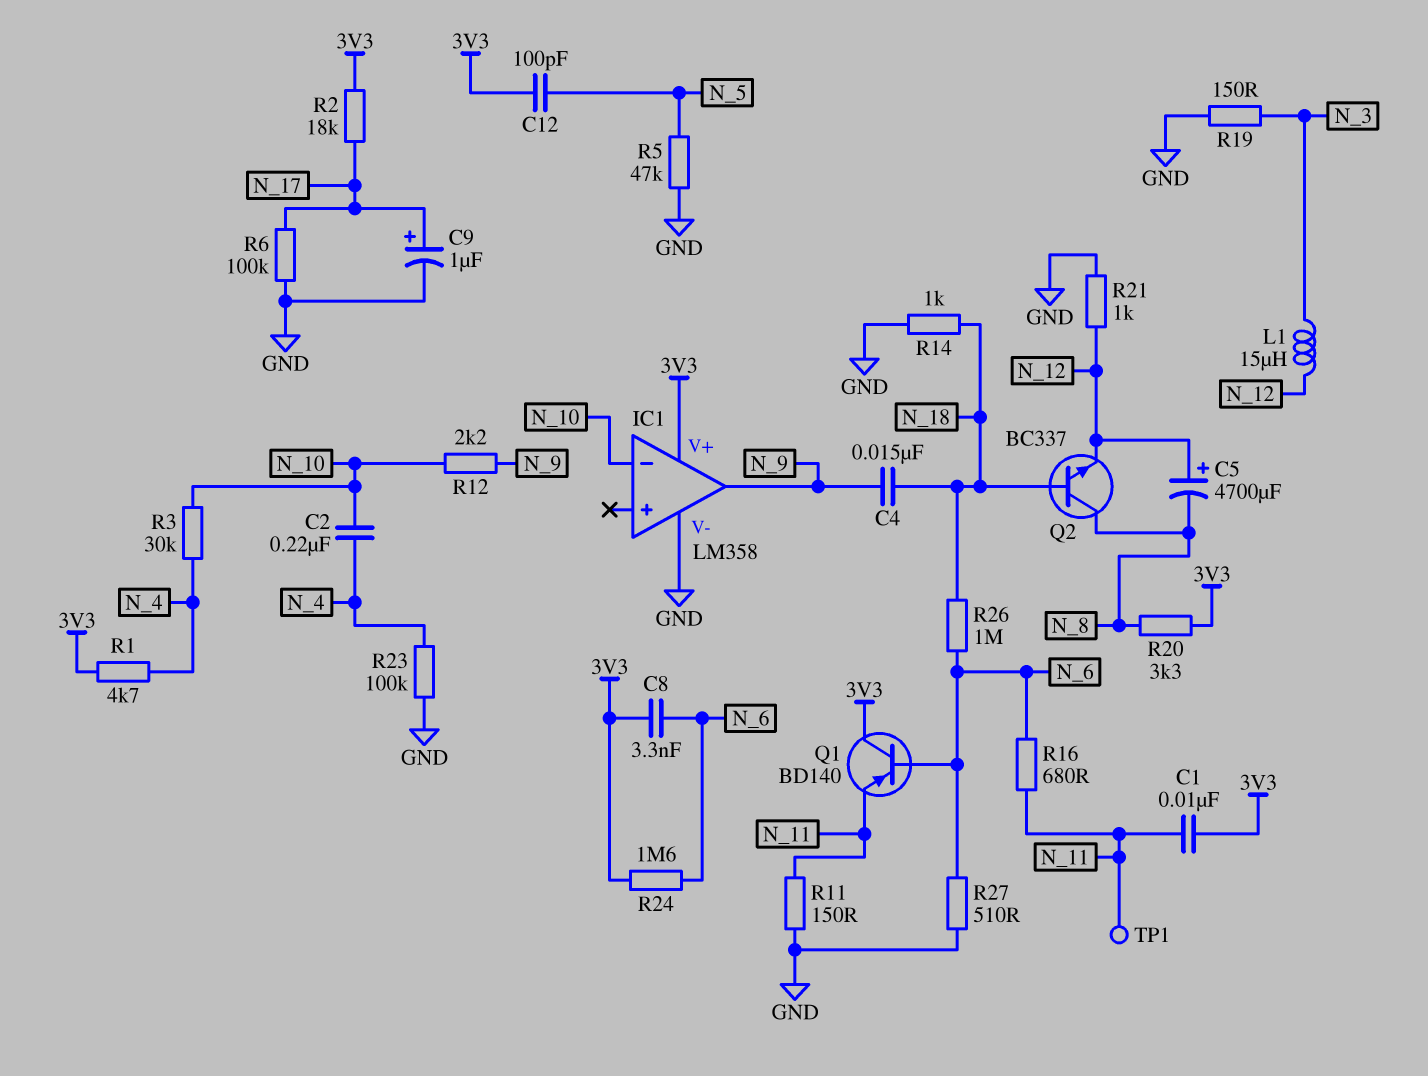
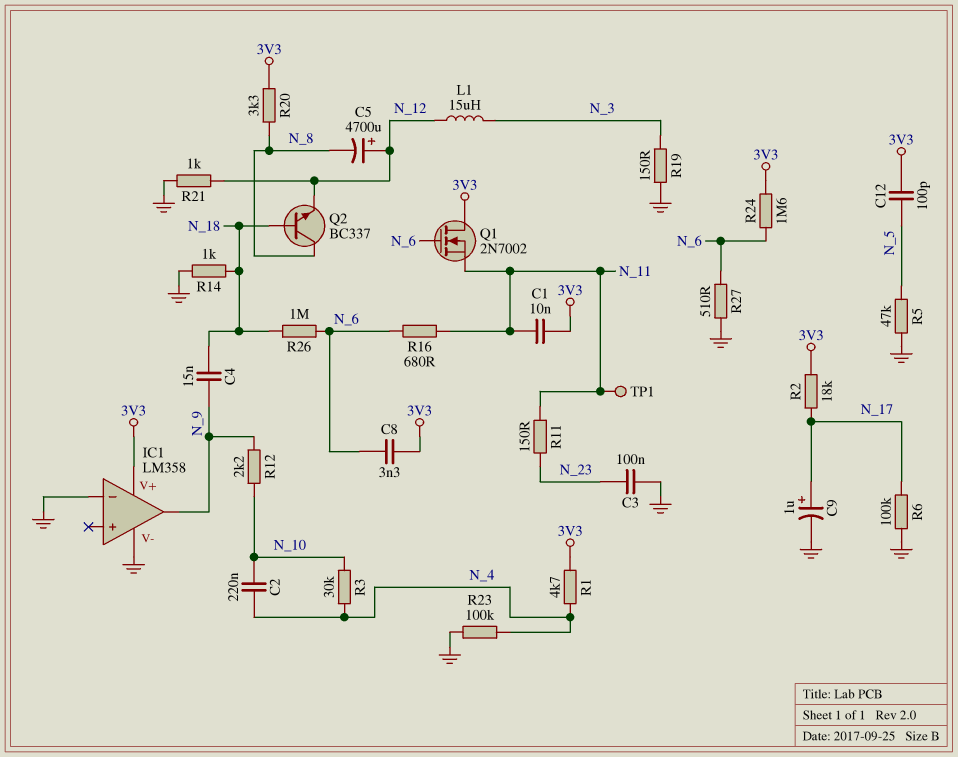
C3: none -> 100nF (GND, N_23)
IC1 pin in-: N_10 -> GND
Q1: PNP BD140 (B N_6, C 3V3, E N_11) -> NMOS 2N7002 (G N_6, D 3V3, S N_11)
R11: 150 (GND, N_11) -> 150 (N_11, N_23)

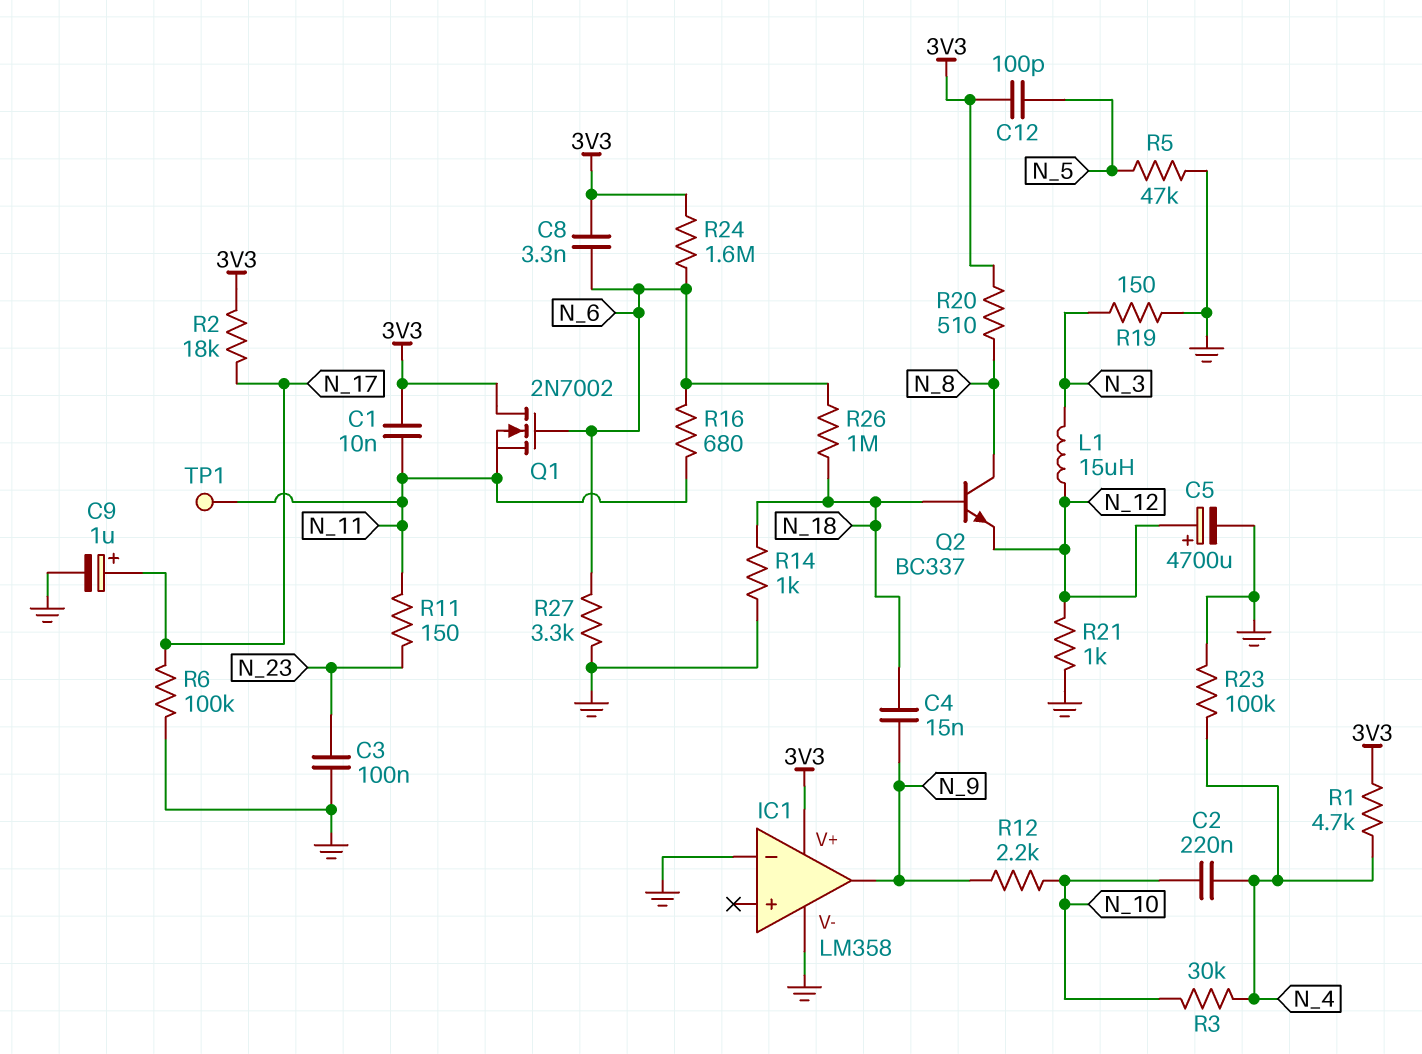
C5: 4700uF (plus N_12, minus N_8) -> 4700uF (plus N_12, minus GND)
R20: 3.3k (3V3, N_8) -> 510 (3V3, N_8)
R27: 510 (GND, N_6) -> 3.3k (GND, N_6)

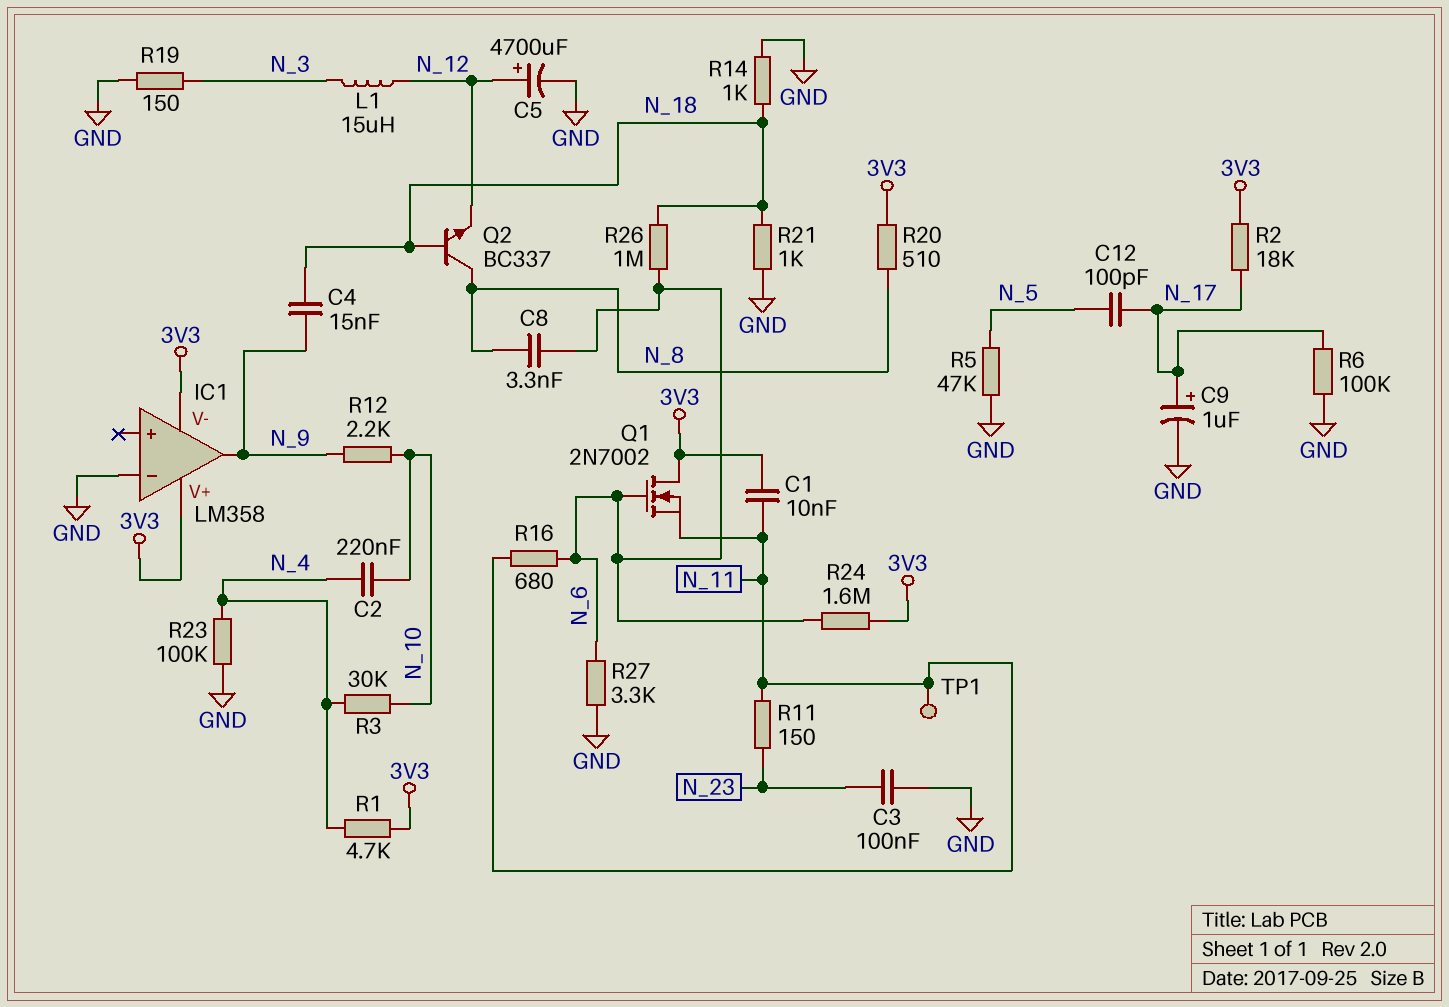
C8: 3.3nF (3V3, N_6) -> 3.3nF (N_6, N_8)
C12: 100pF (3V3, N_5) -> 100pF (N_5, N_17)
IC1 pin V-: GND -> 3V3
R21: 1k (GND, N_12) -> 1k (GND, N_18)

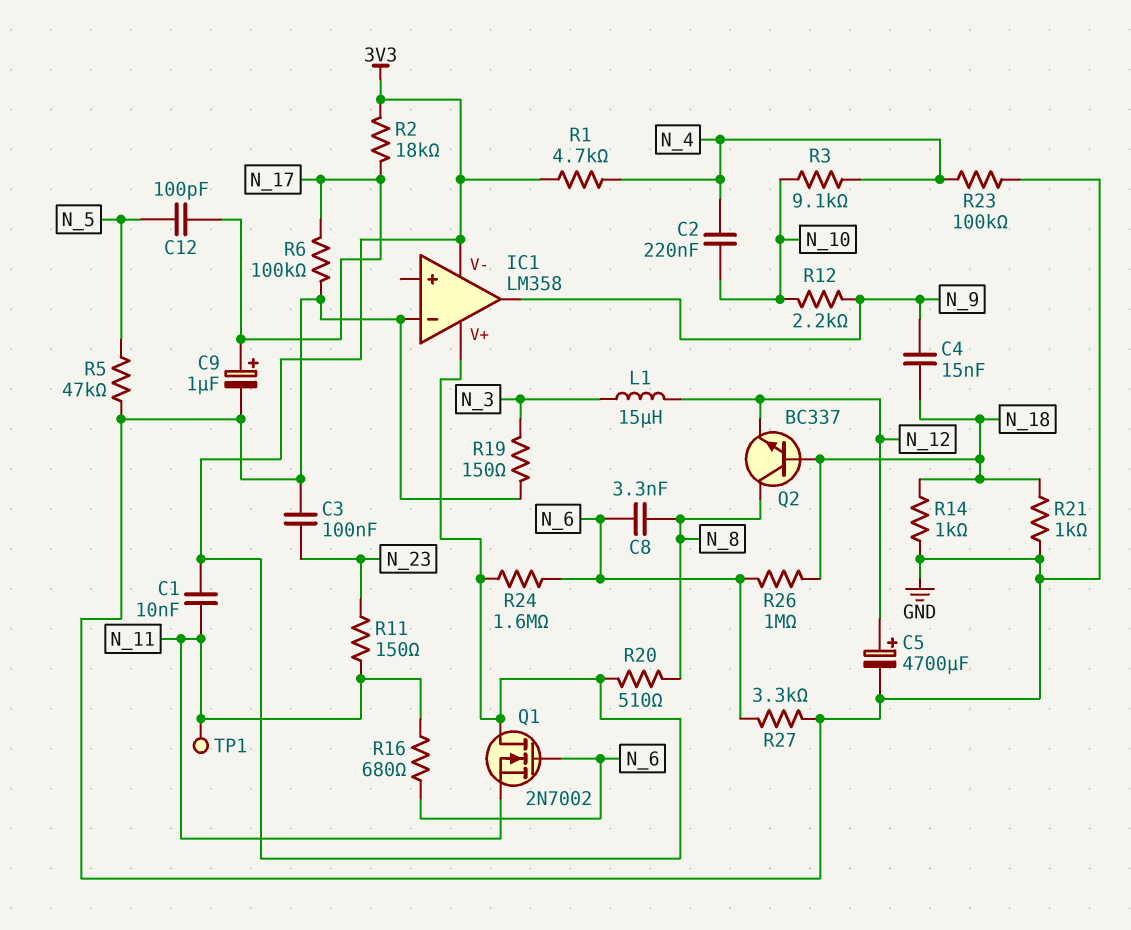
R3: 30k (N_4, N_10) -> 9.1k (N_4, N_10)

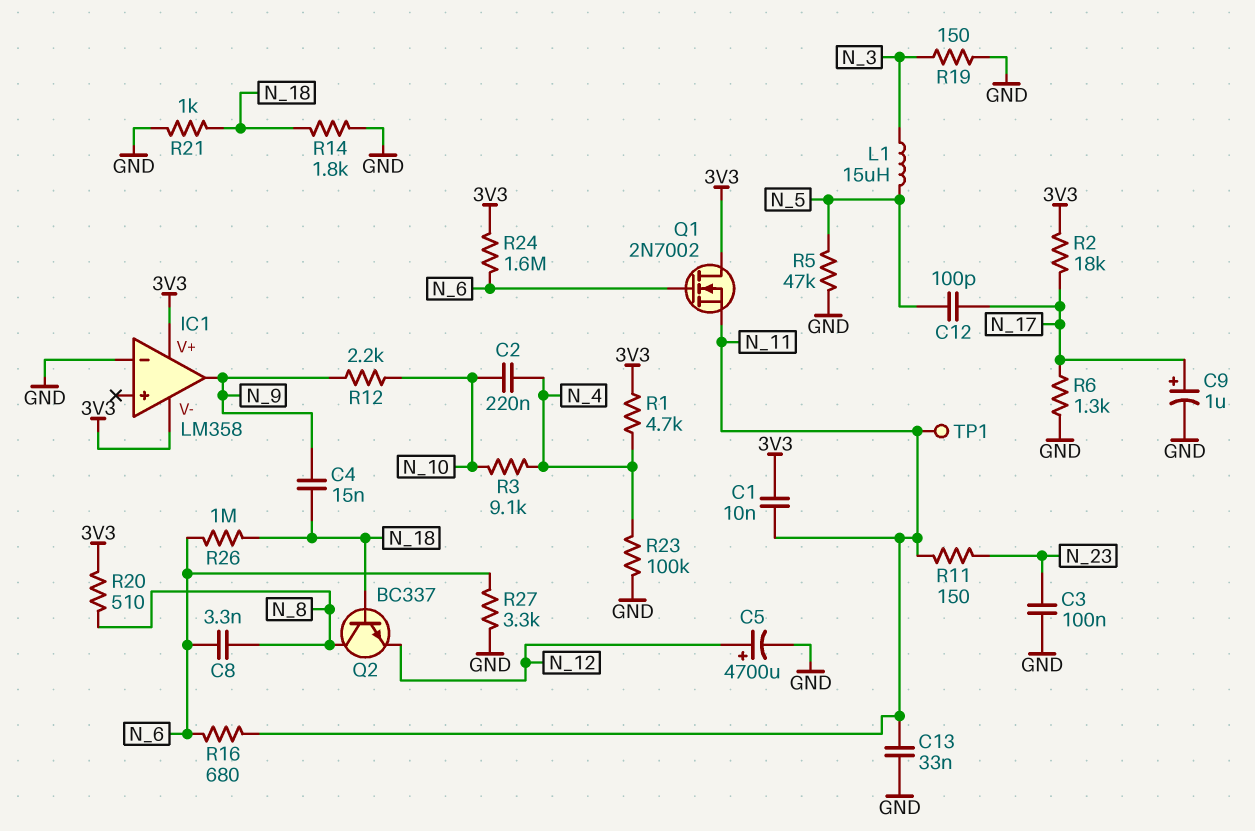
C13: none -> 33nF (GND, N_11)
L1: 15uH (N_3, N_12) -> 15uH (N_3, N_5)
R6: 100k (GND, N_17) -> 1.3k (GND, N_17)
R14: 1k (GND, N_18) -> 1.8k (GND, N_18)

